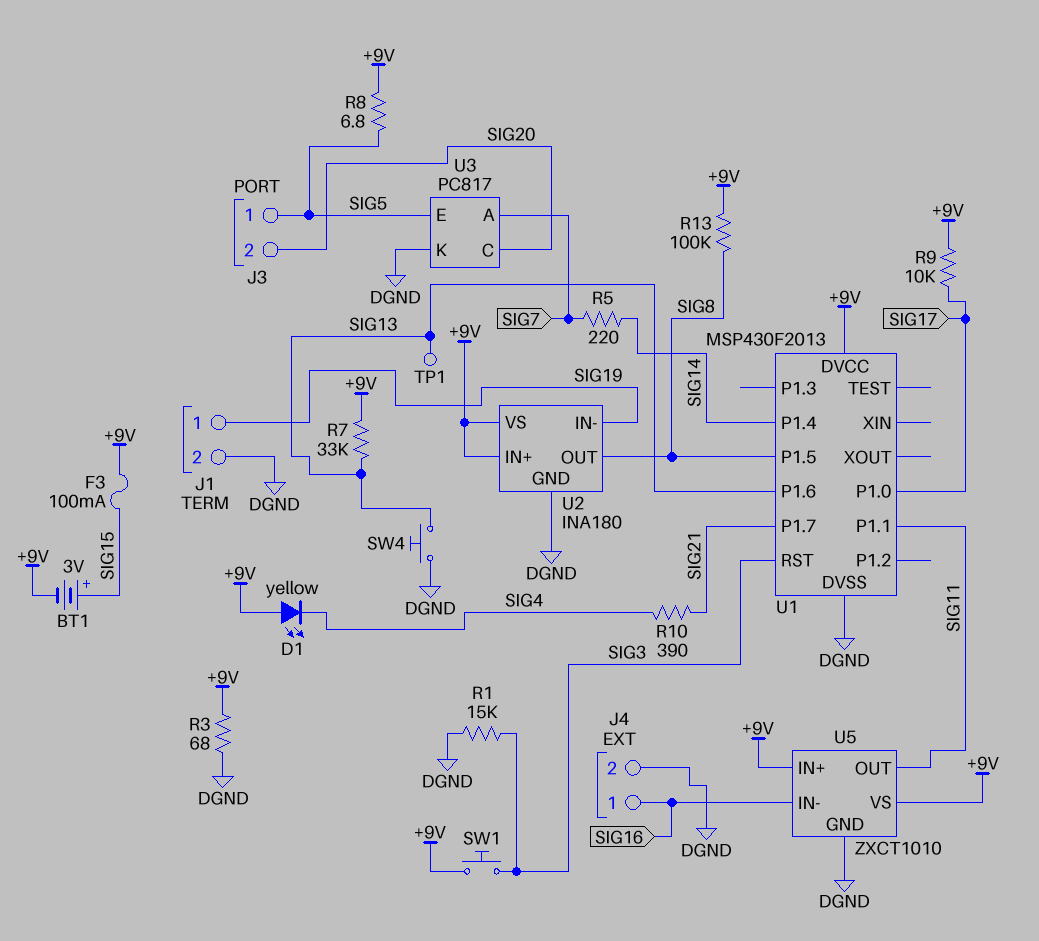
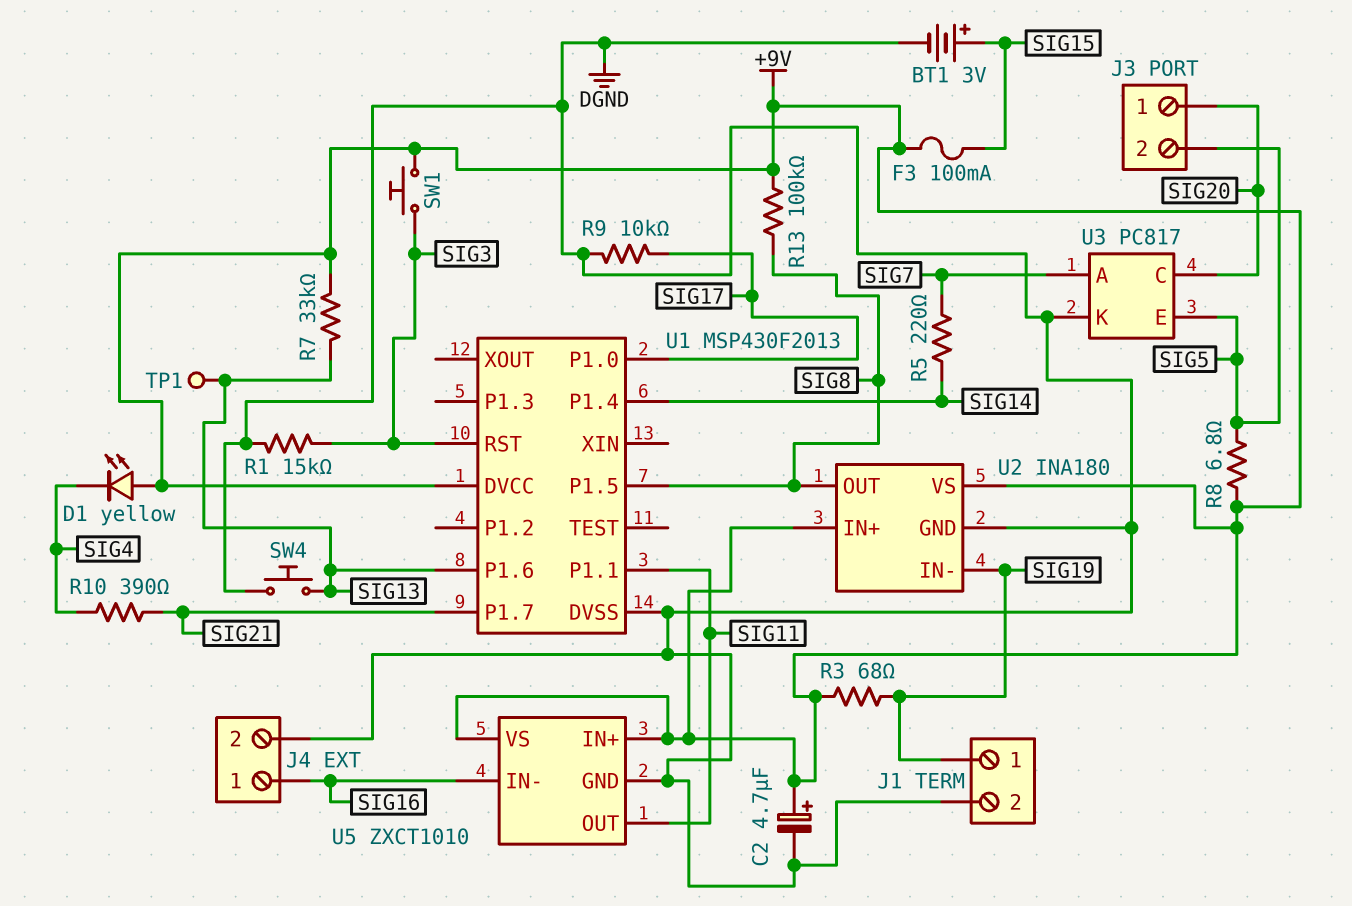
BT1: 3V (plus SIG15, minus +9V) -> 3V (plus SIG15, minus DGND)
C2: none -> 4.7uF (plus +9V, minus DGND)
J3 pin 1: SIG5 -> SIG20
J3 pin 2: SIG20 -> SIG5
R3: 68 (+9V, DGND) -> 68 (+9V, SIG19)
R9: 10k (+9V, SIG17) -> 10k (DGND, SIG17)

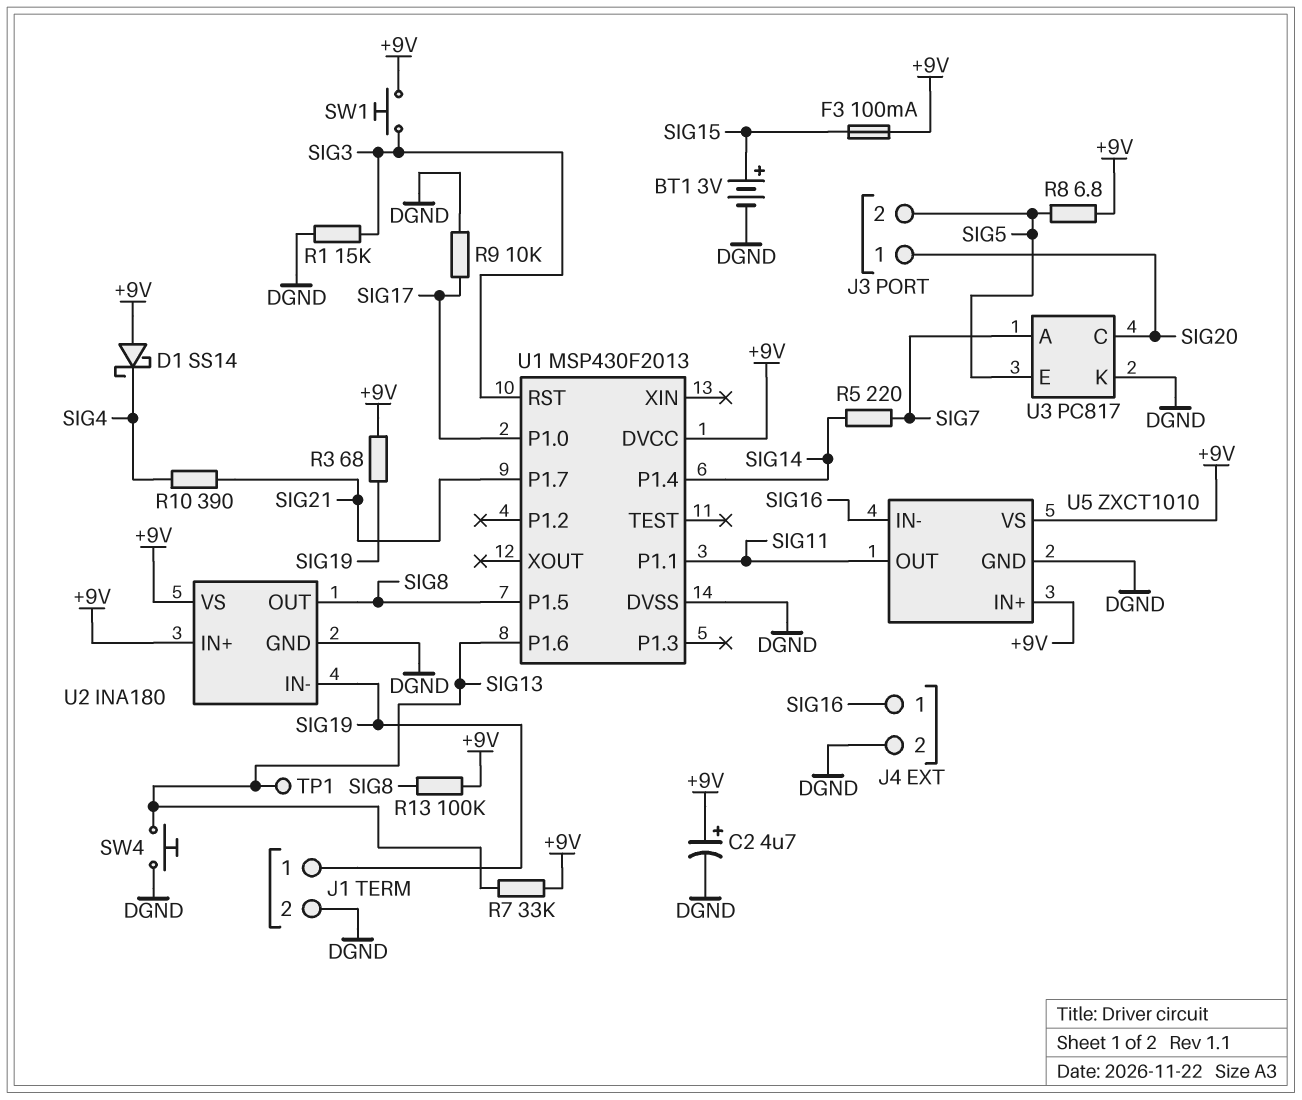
D1: LED yellow (A +9V, K SIG4) -> schottky SS14 (A +9V, K SIG4)

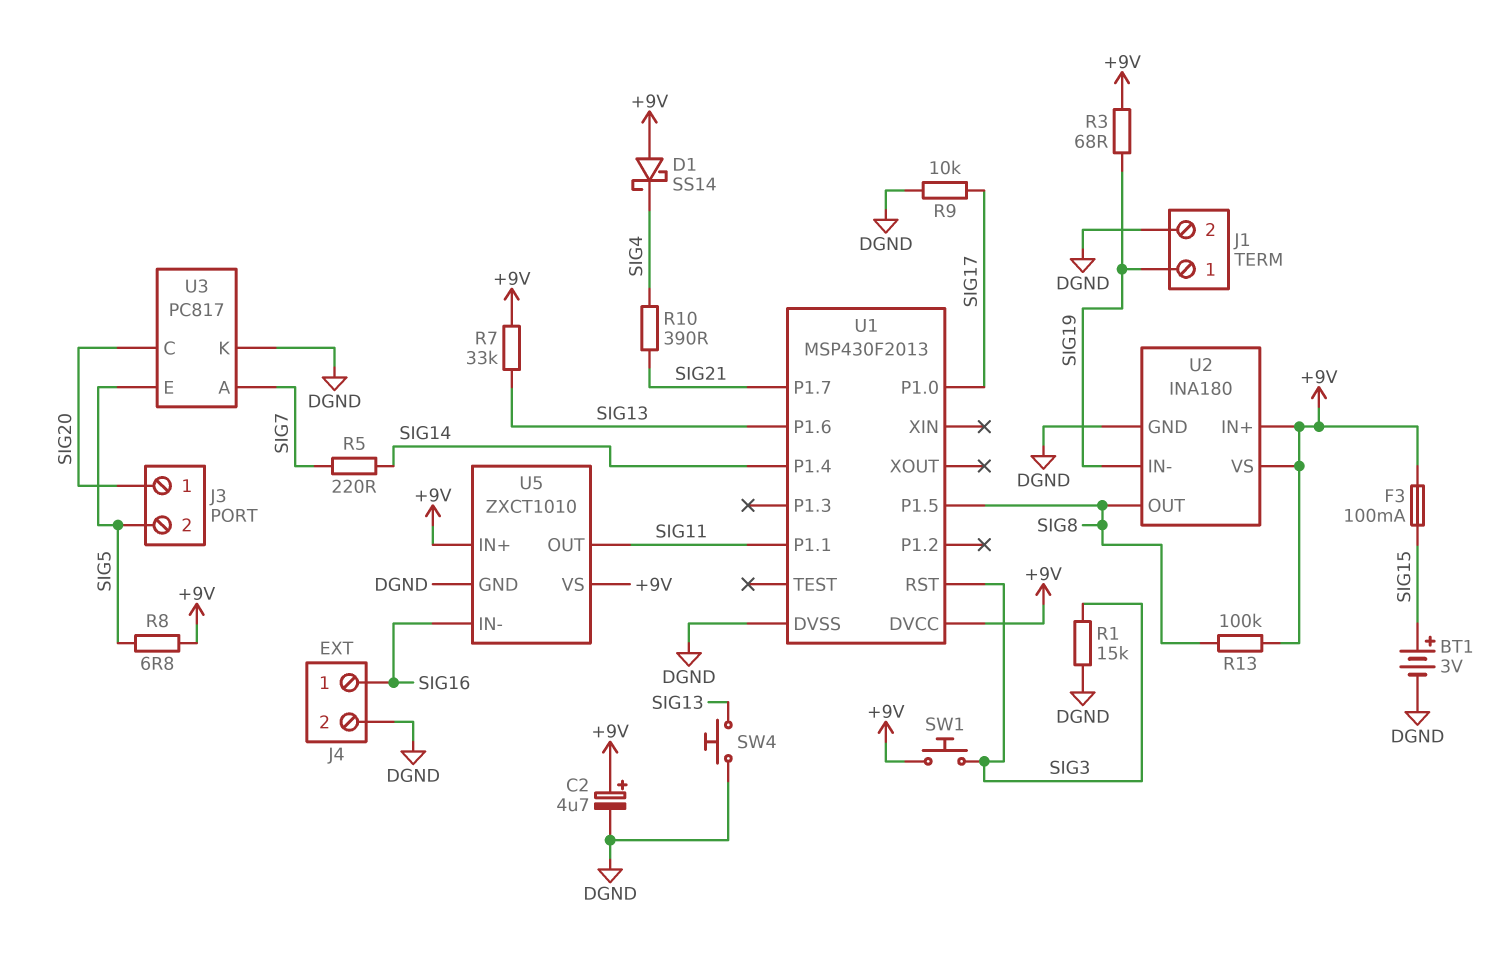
TP1: test point (SIG13) -> none

